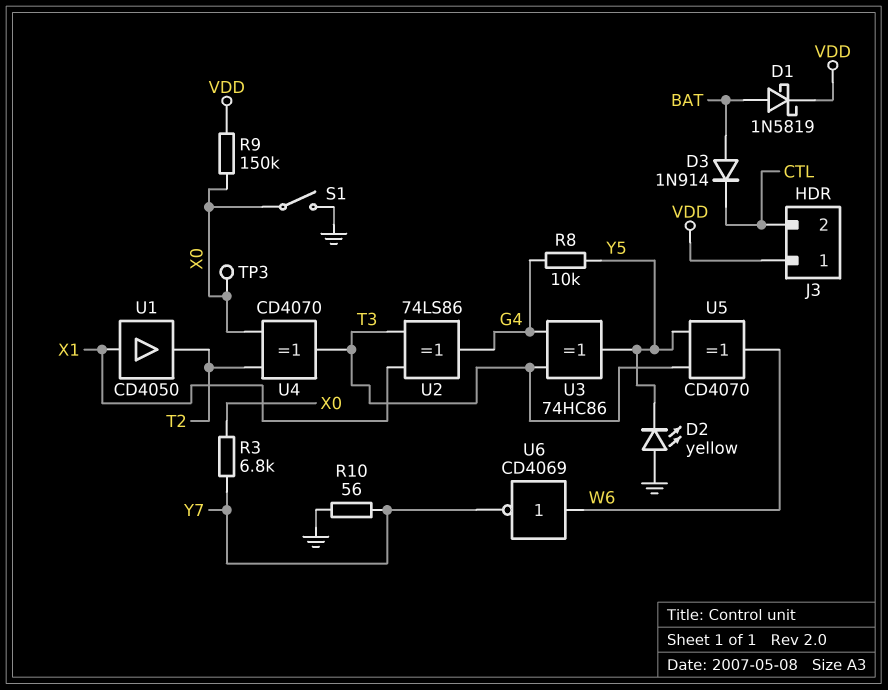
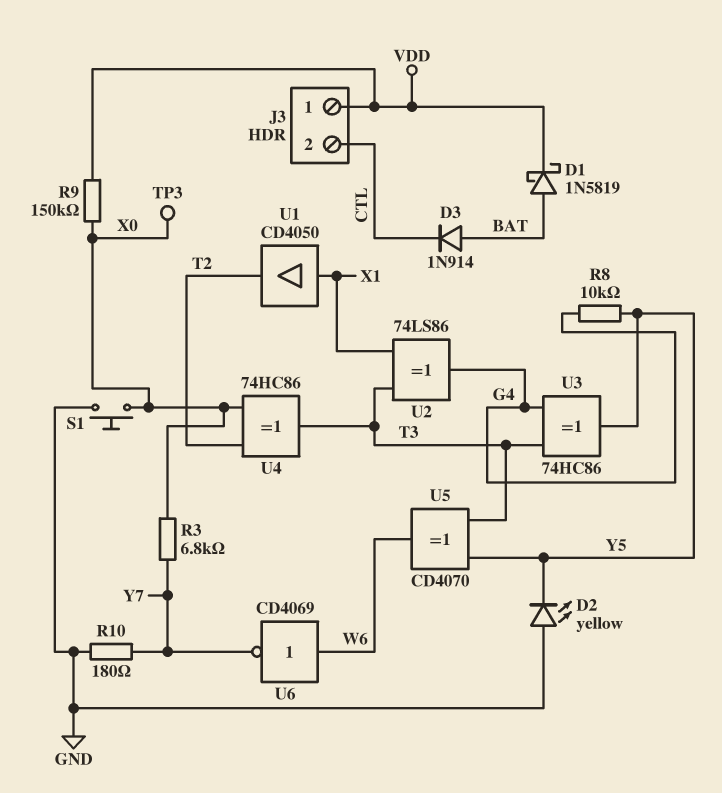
R10: 56 (GND, Y7) -> 180 (GND, Y7)
S1: switch (GND, X0) -> button (GND, X0)
U4: XOR CD4070 (in T2, in X0, out T3) -> XOR 74HC86 (in T2, in X0, out T3)

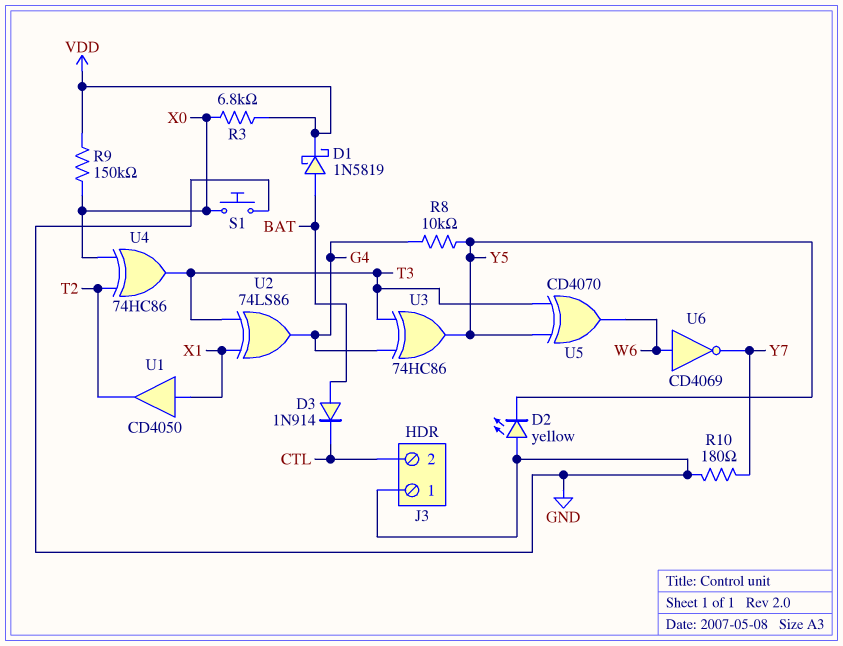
J3 pin 1: VDD -> GND
R3: 6.8k (X0, Y7) -> 6.8k (VDD, X0)
TP3: test point (X0) -> none

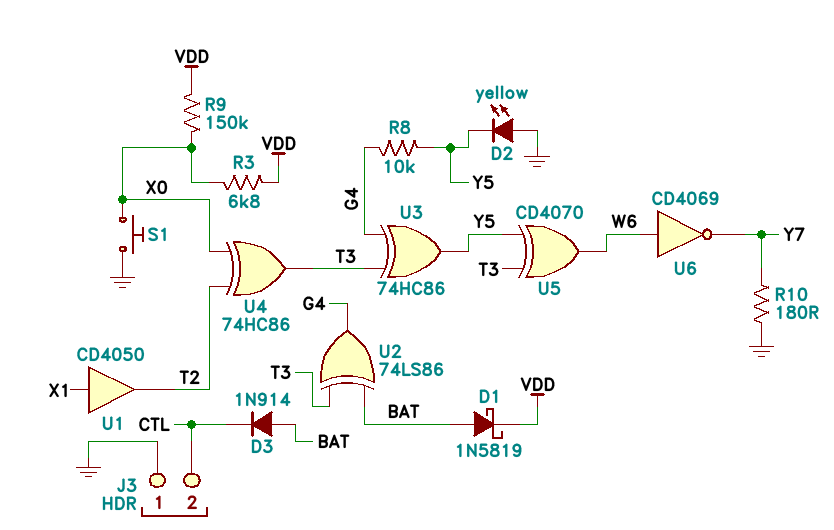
U2: XOR 74LS86 (in T3, in X1, out G4) -> XOR 74LS86 (in BAT, in T3, out G4)

